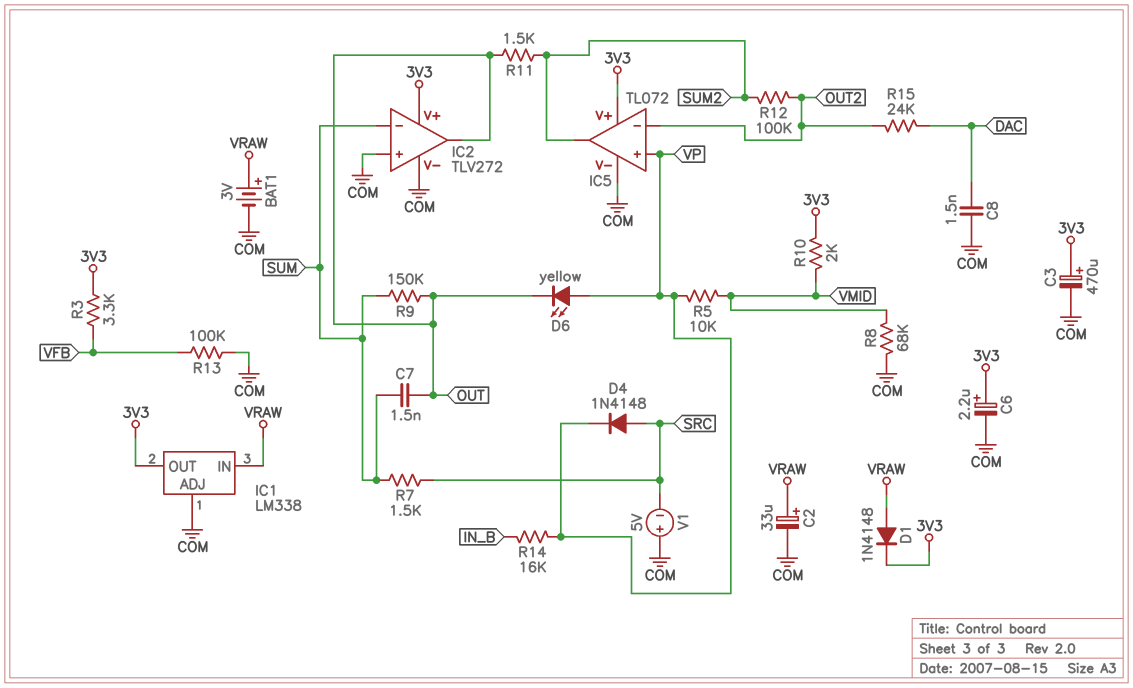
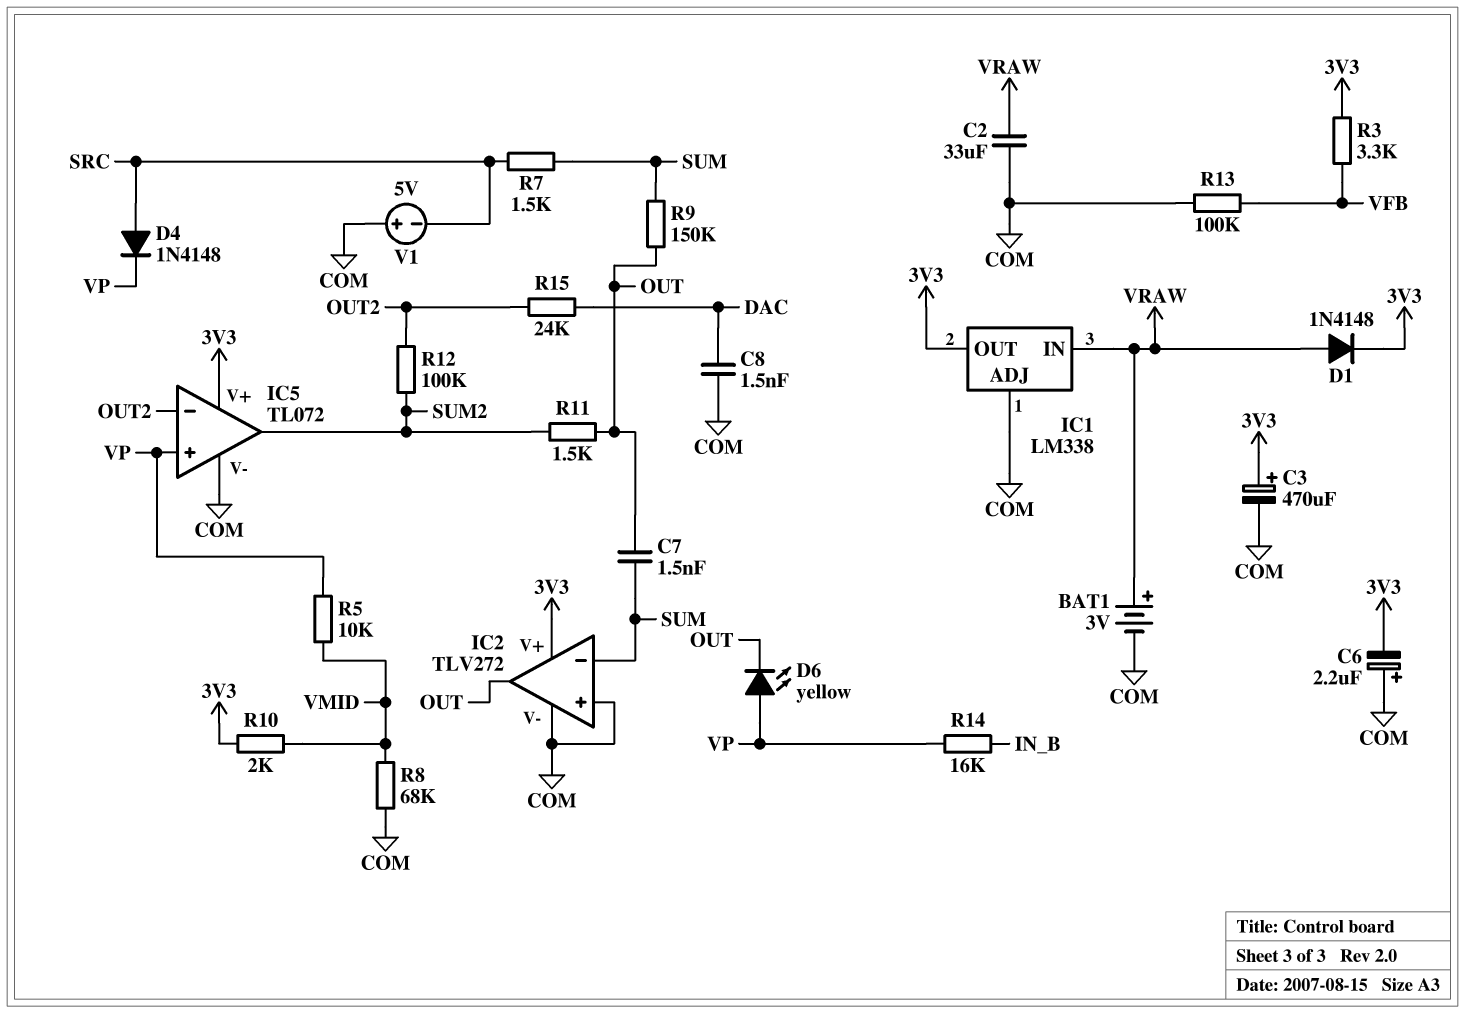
C2: 33uF (plus VRAW, minus COM) -> 33uF (COM, VRAW)
C6: 2.2uF (plus 3V3, minus COM) -> 2.2uF (plus COM, minus 3V3)

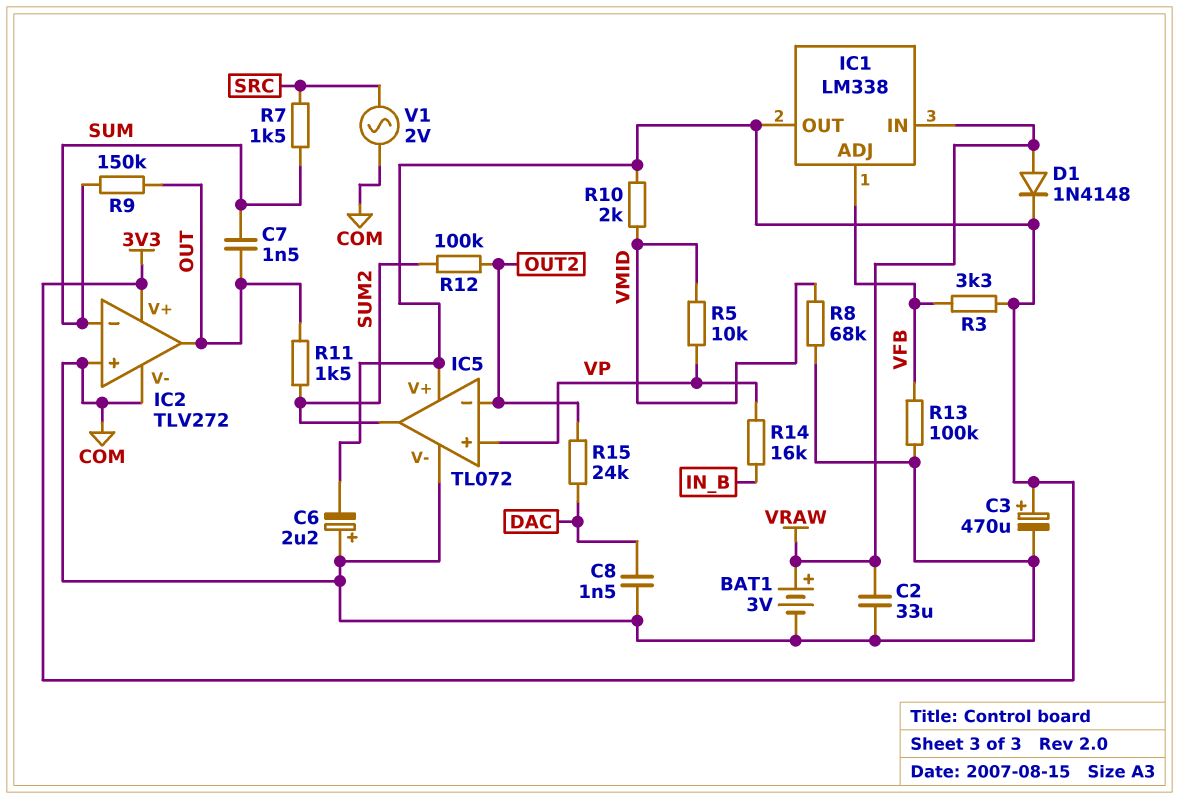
D4: diode 1N4148 (A SRC, K VP) -> none
D6: LED yellow (A VP, K OUT) -> none
IC1 pin ADJ: COM -> VFB
V1: 5V (plus COM, minus SRC) -> AC 2V (COM, SRC)

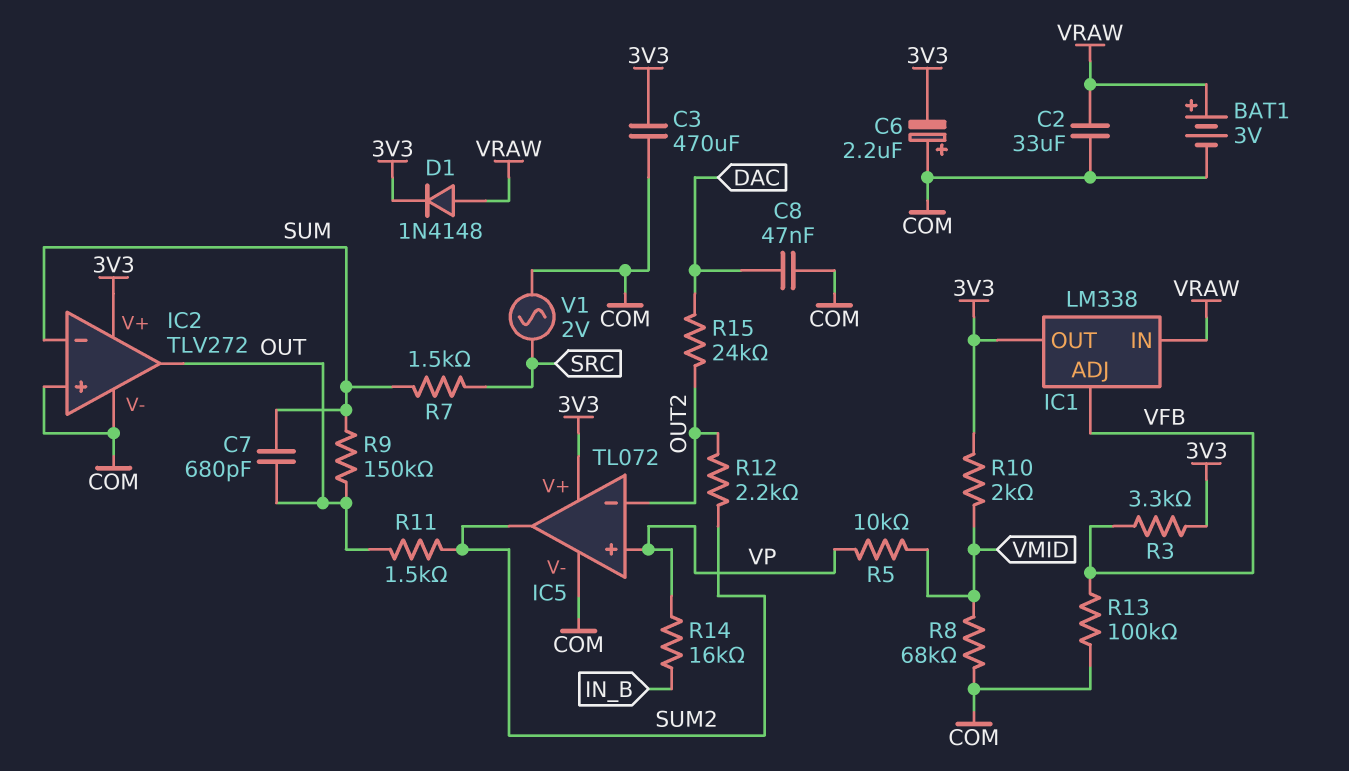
C3: 470uF (plus 3V3, minus COM) -> 470uF (3V3, COM)
C7: 1.5nF (OUT, SUM) -> 680pF (OUT, SUM)
C8: 1.5nF (COM, DAC) -> 47nF (COM, DAC)
R12: 100k (OUT2, SUM2) -> 2.2k (OUT2, SUM2)

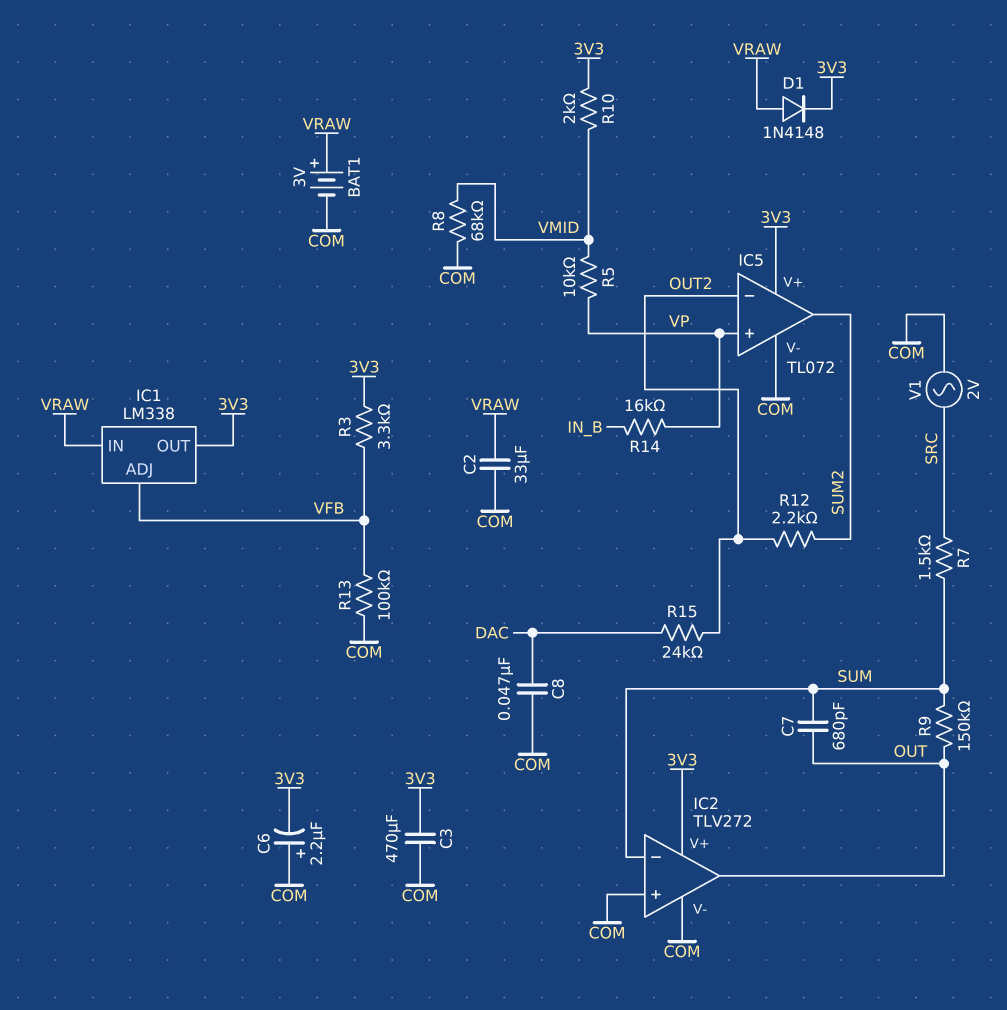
R11: 1.5k (OUT, SUM2) -> none

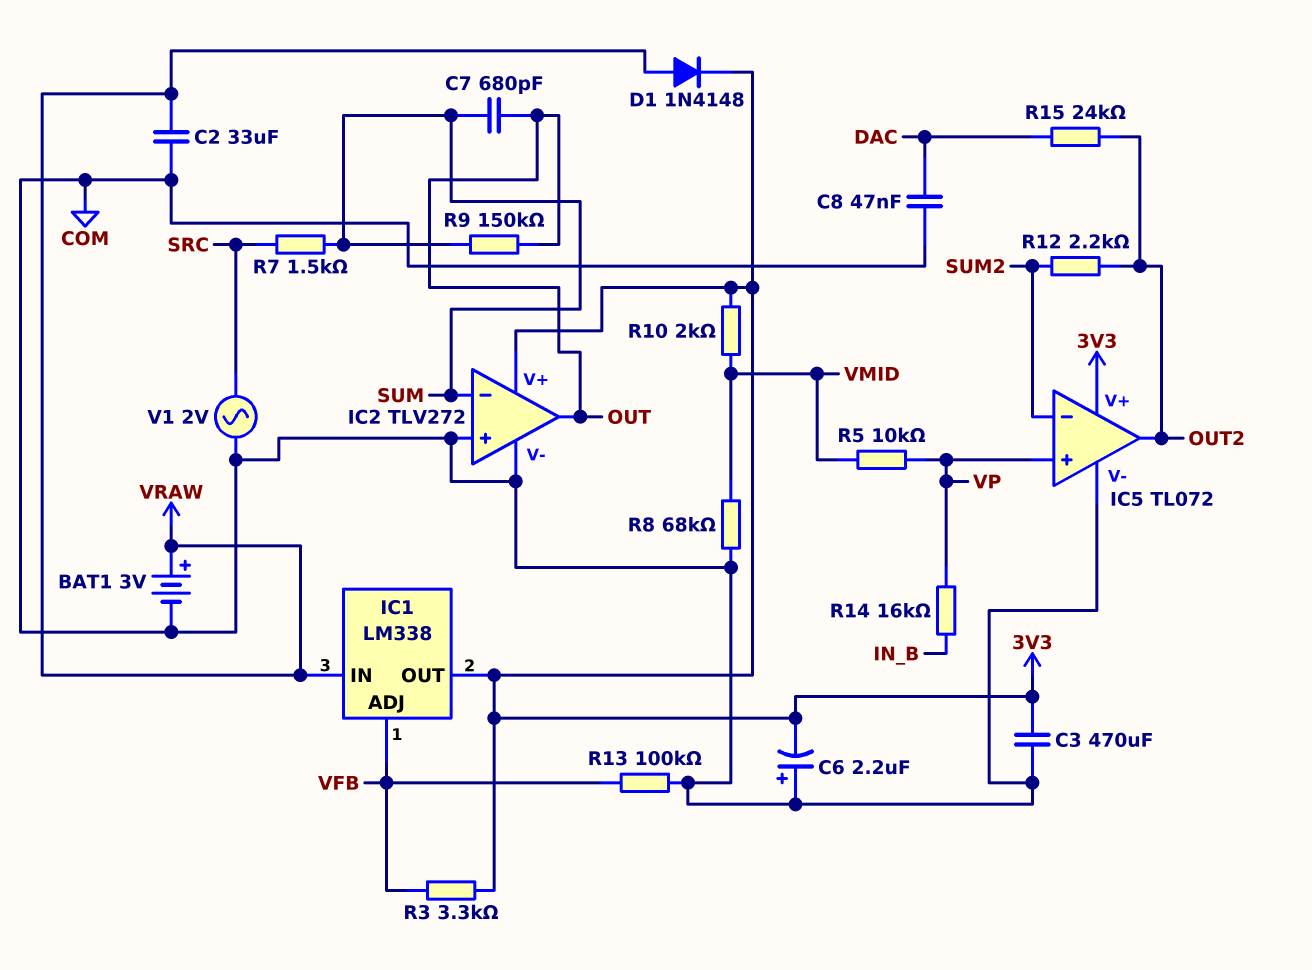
IC5 pin in-: OUT2 -> SUM2
IC5 pin out: SUM2 -> OUT2

